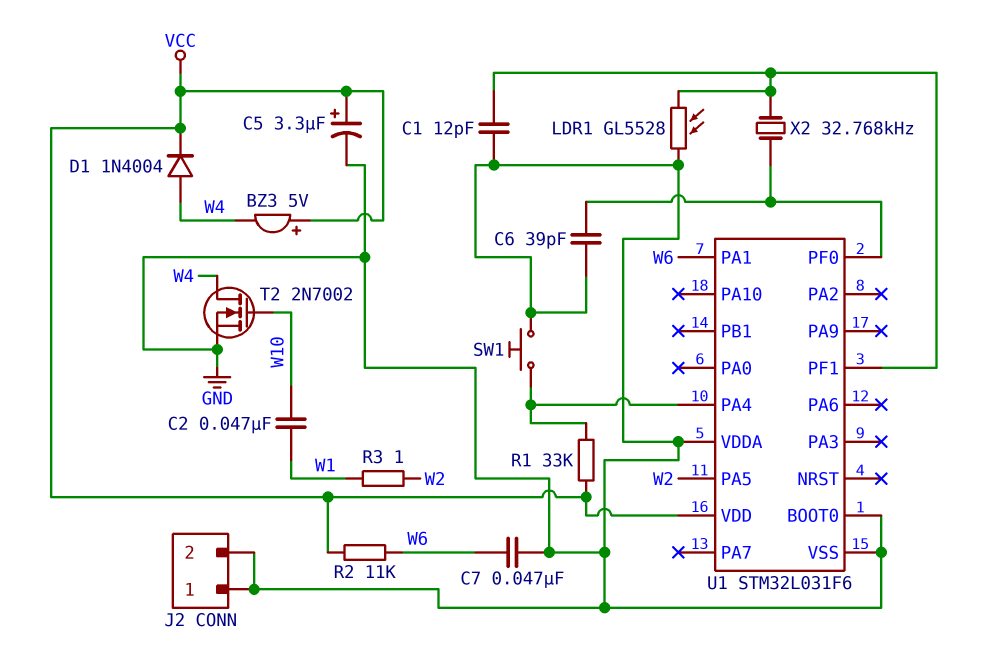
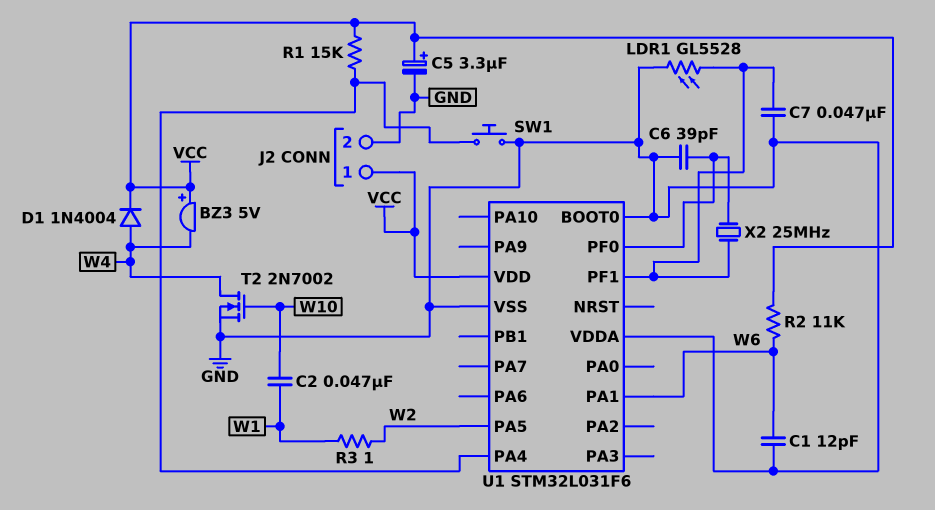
C1: 12pF (GND, U1/PF1) -> 12pF (GND, W6)
C7: 47nF (GND, W6) -> 47nF (GND, U1/PF1)
J2 pin 1: GND -> VCC
R1: 33k (U1/PA4, VCC) -> 15k (U1/PA4, VCC)
X2: 32.768kHz (U1/PF0, U1/PF1) -> 25MHz (U1/PF0, U1/PF1)

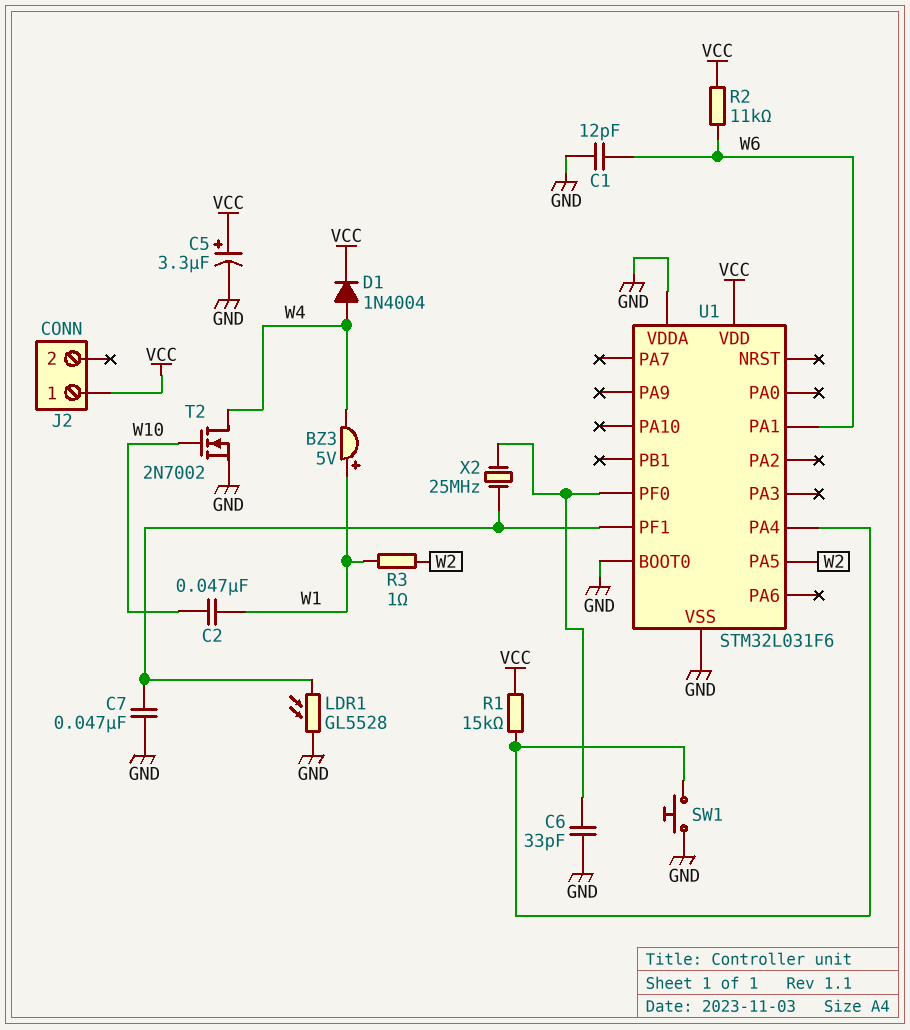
BZ3: buzzer 5V (plus VCC, minus W4) -> buzzer 5V (plus W1, minus W4)
C6: 39pF (GND, U1/PF0) -> 33pF (GND, U1/PF0)
J2 pin 2: GND -> none

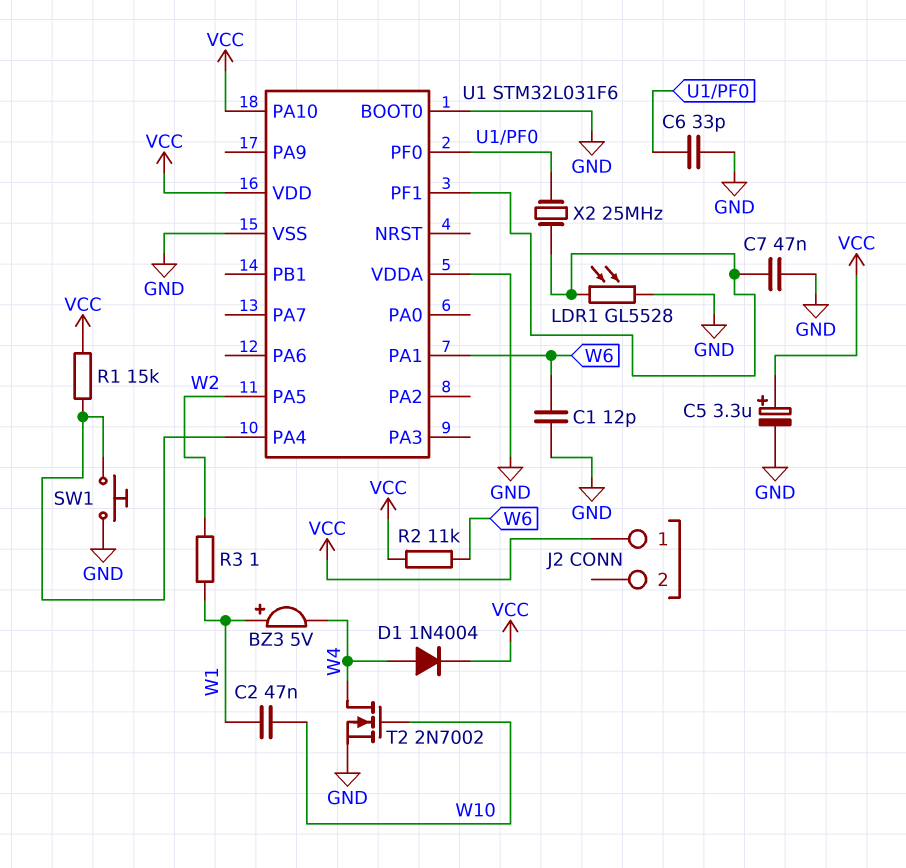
U1 pin PA10: none -> VCC

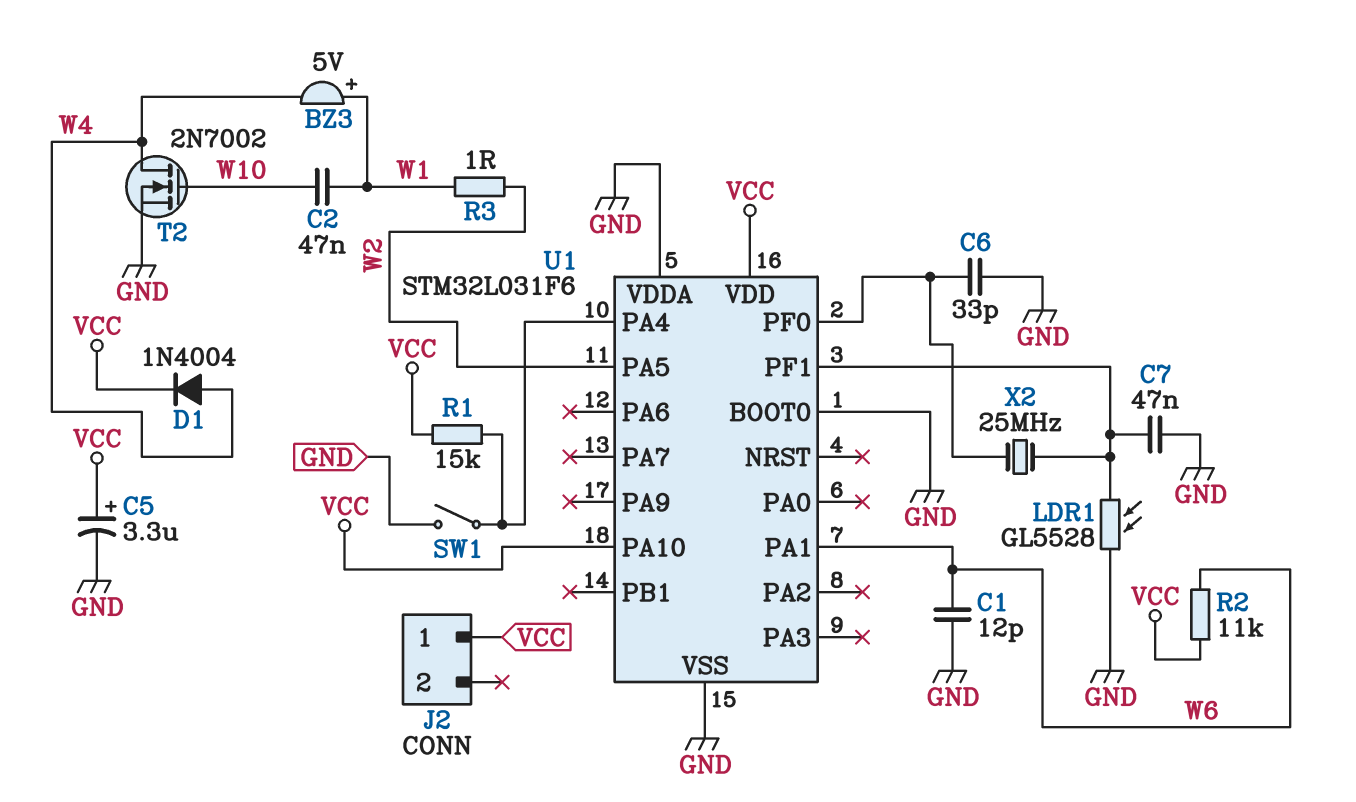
SW1: button (GND, U1/PA4) -> switch (GND, U1/PA4)

